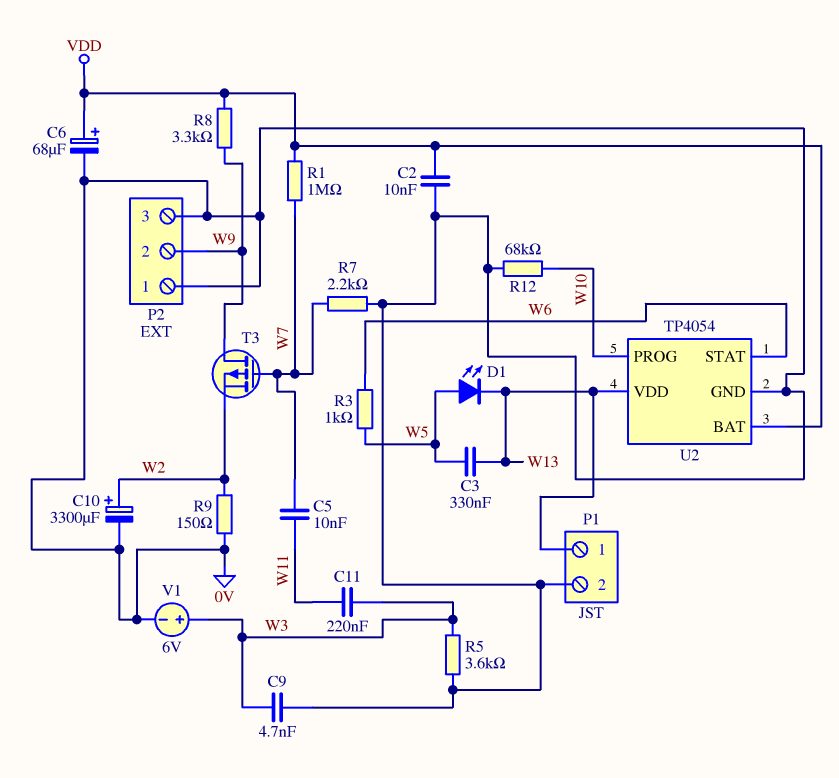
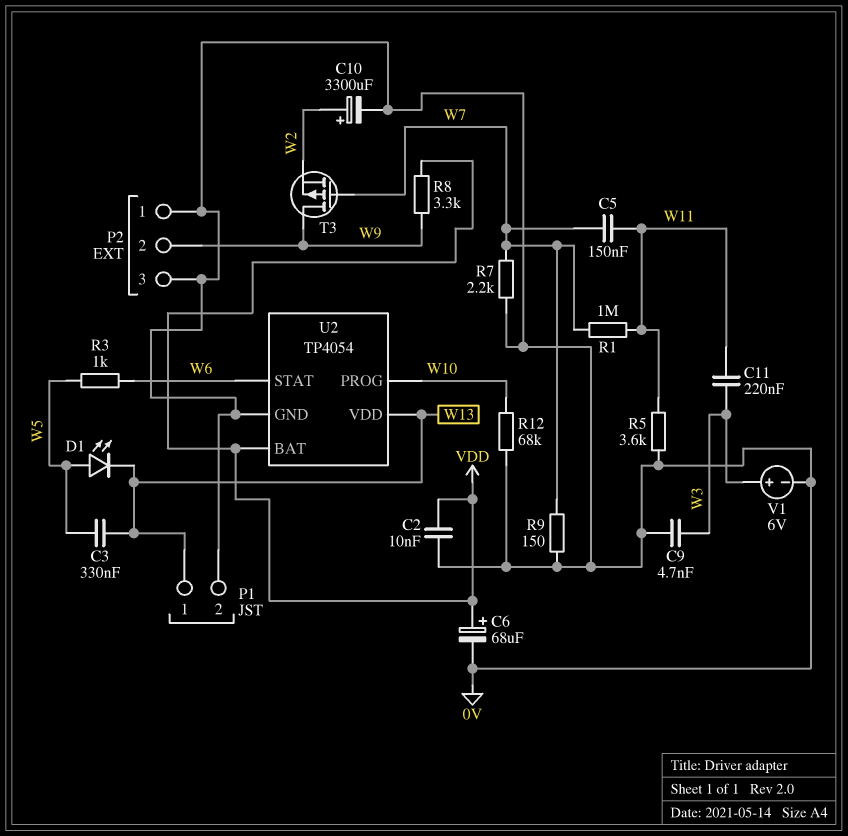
C5: 10nF (W7, W11) -> 150nF (W7, W11)
R1: 1M (VDD, W7) -> 1M (W7, W11)
R5: 3.6k (0V, W3) -> 3.6k (0V, W11)
R9: 150 (0V, W2) -> 150 (0V, W7)

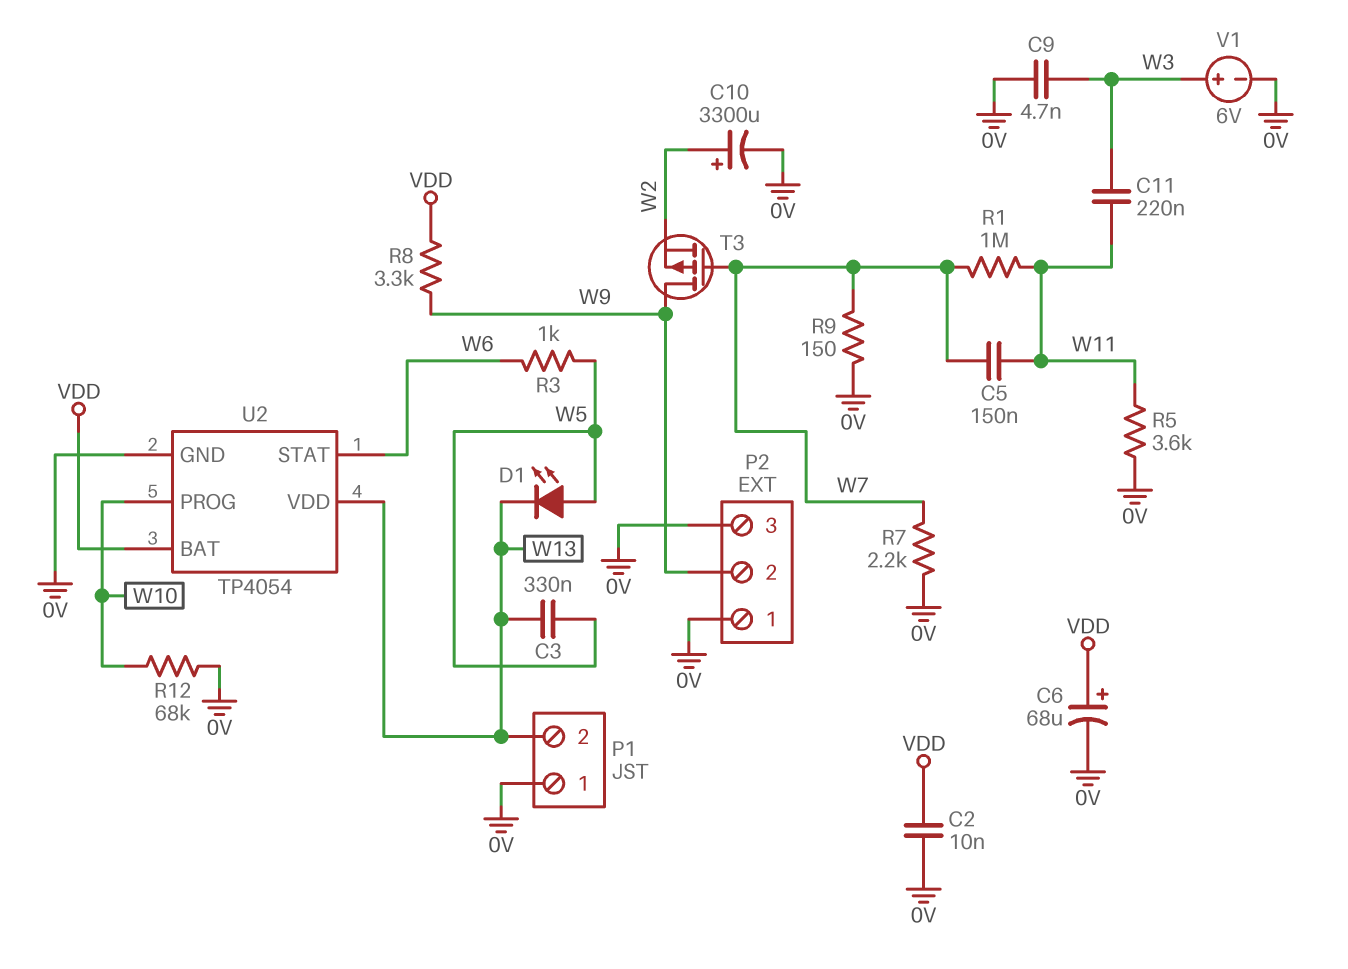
P1 pin 1: W13 -> 0V
P1 pin 2: 0V -> W13

